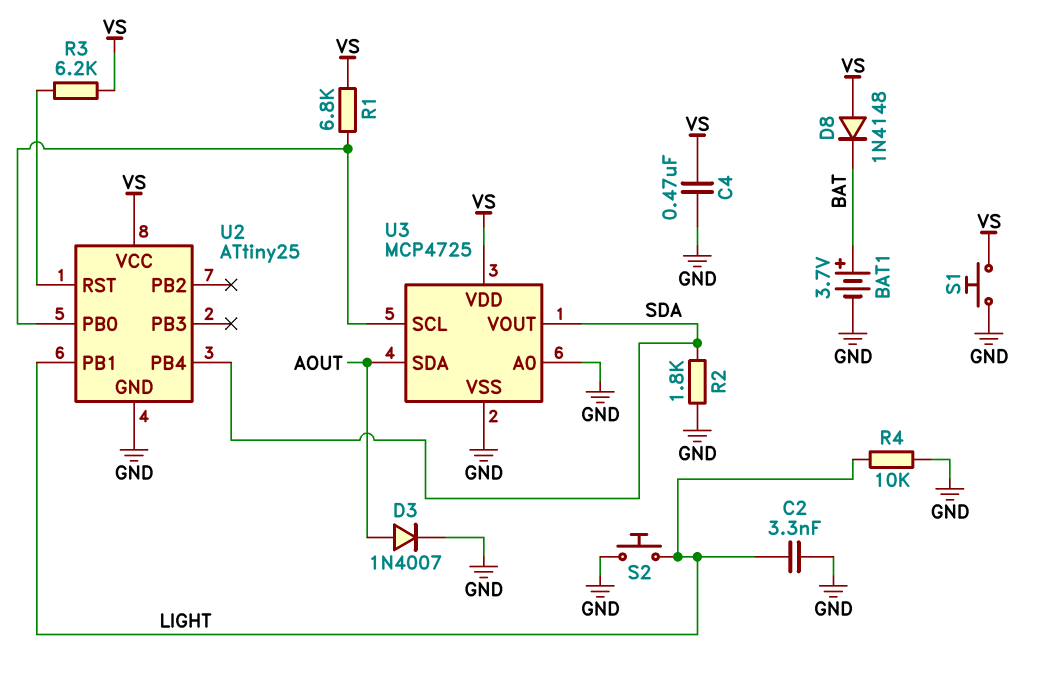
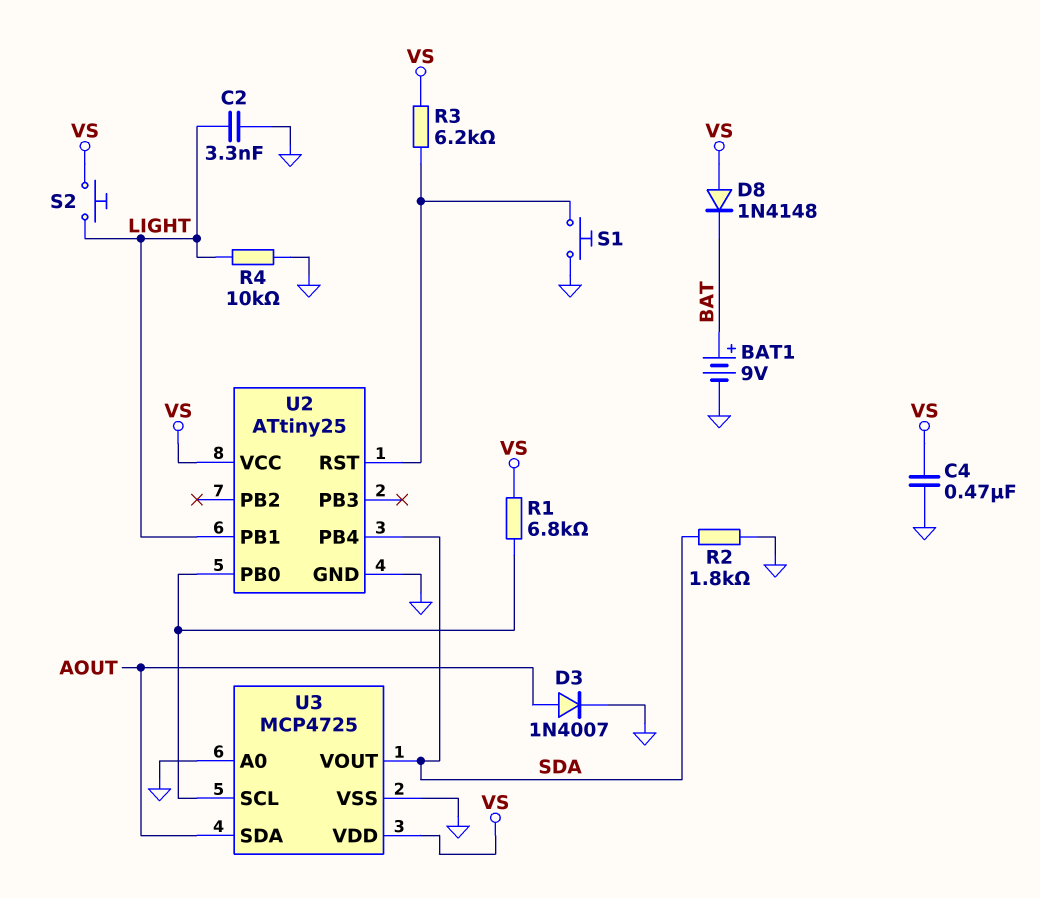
BAT1: 3.7V (plus BAT, minus GND) -> 9V (plus BAT, minus GND)
S1: button (GND, VS) -> button (GND, U2/RST)
S2: button (GND, LIGHT) -> button (LIGHT, VS)

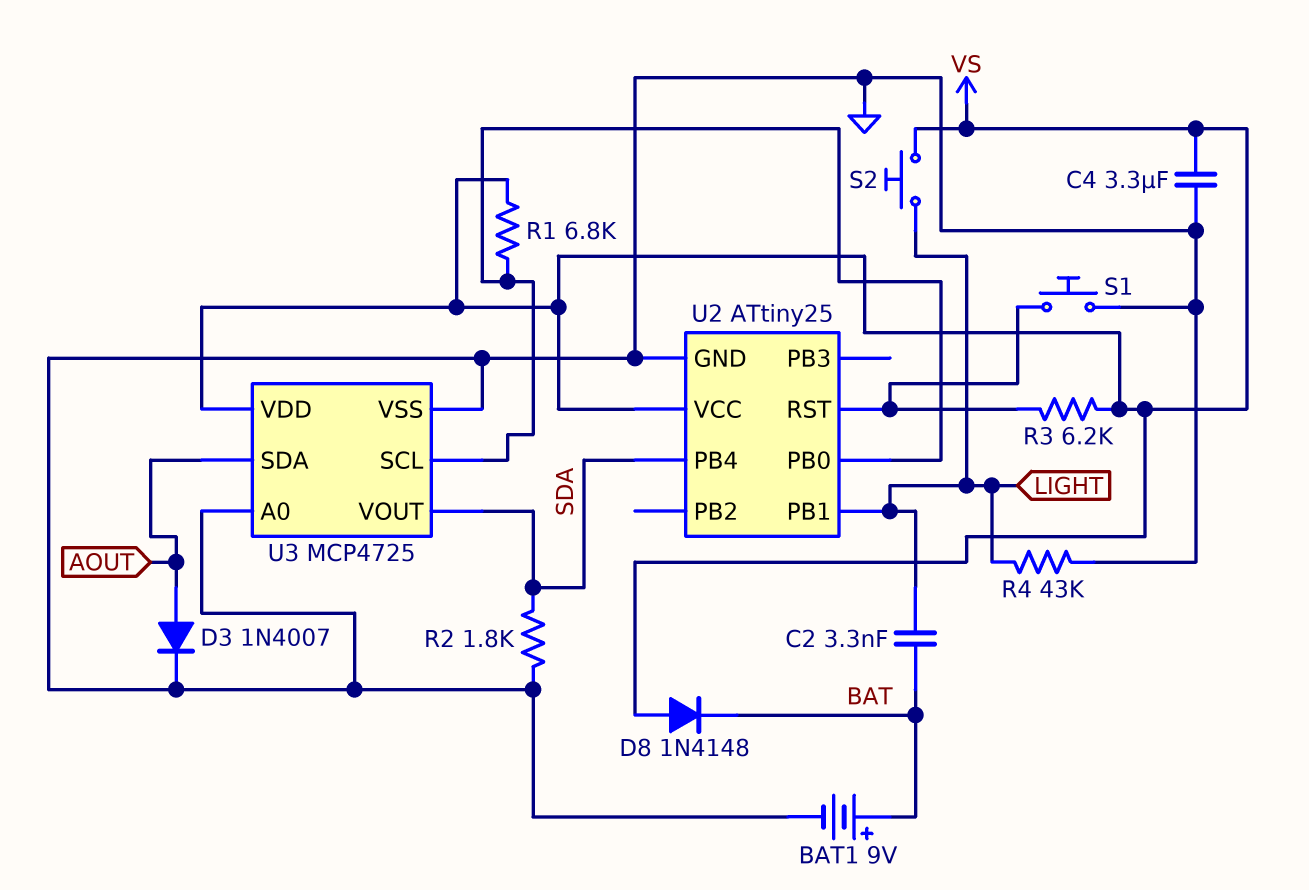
C2: 3.3nF (GND, LIGHT) -> 3.3nF (BAT, LIGHT)
C4: 470nF (GND, VS) -> 3.3uF (GND, VS)
R4: 10k (GND, LIGHT) -> 43k (GND, LIGHT)

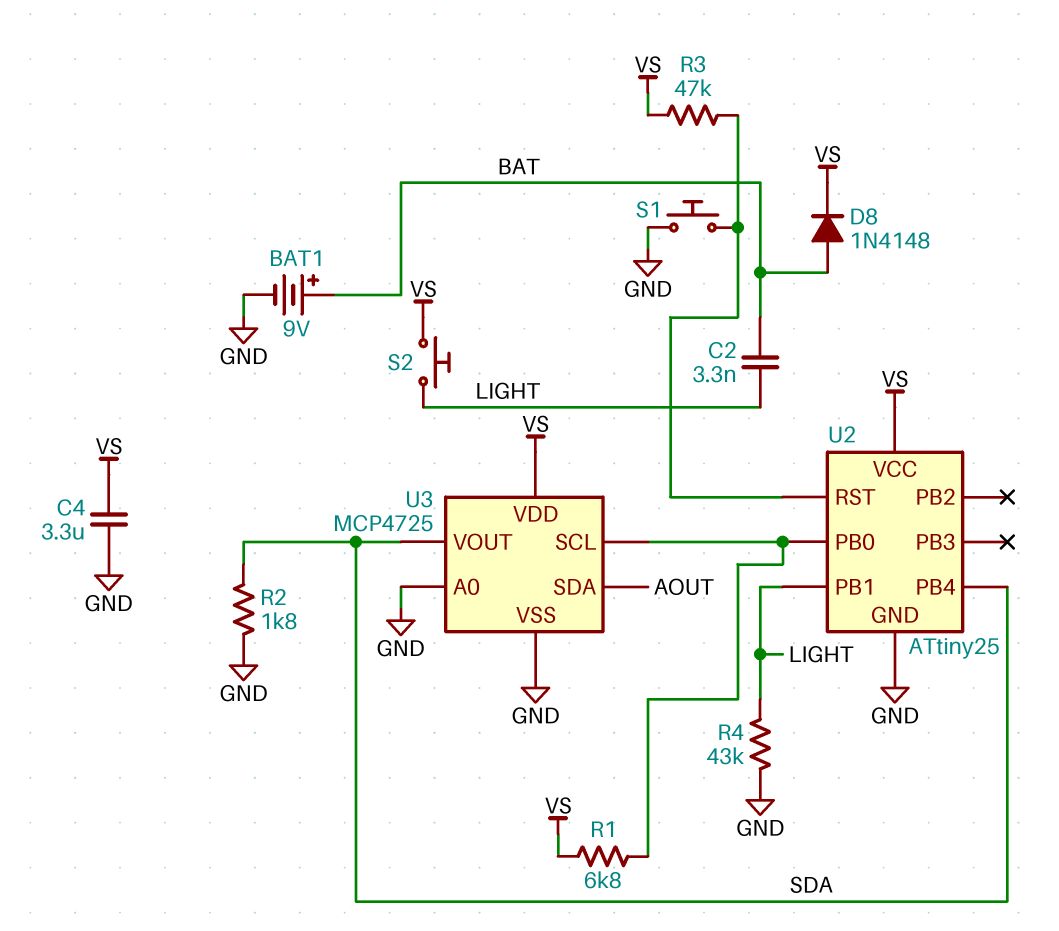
D3: diode 1N4007 (A AOUT, K GND) -> none
D8: diode 1N4148 (A VS, K BAT) -> diode 1N4148 (A BAT, K VS)
R3: 6.2k (U2/RST, VS) -> 47k (U2/RST, VS)

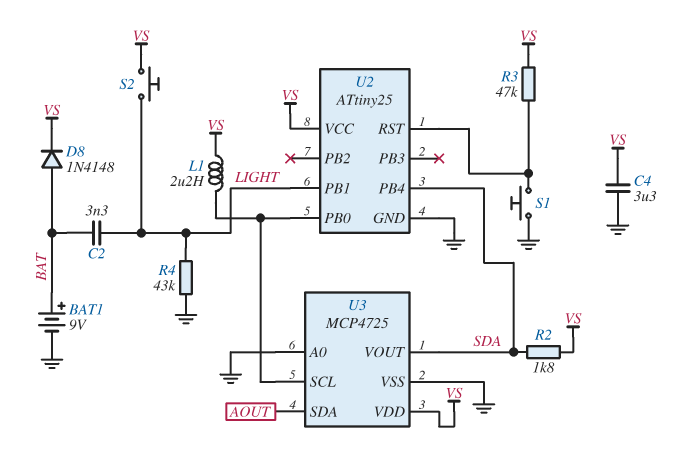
L1: none -> 2.2uH (U2/PB0, VS)
R1: 6.8k (U2/PB0, VS) -> none
R2: 1.8k (GND, SDA) -> 1.8k (SDA, VS)

